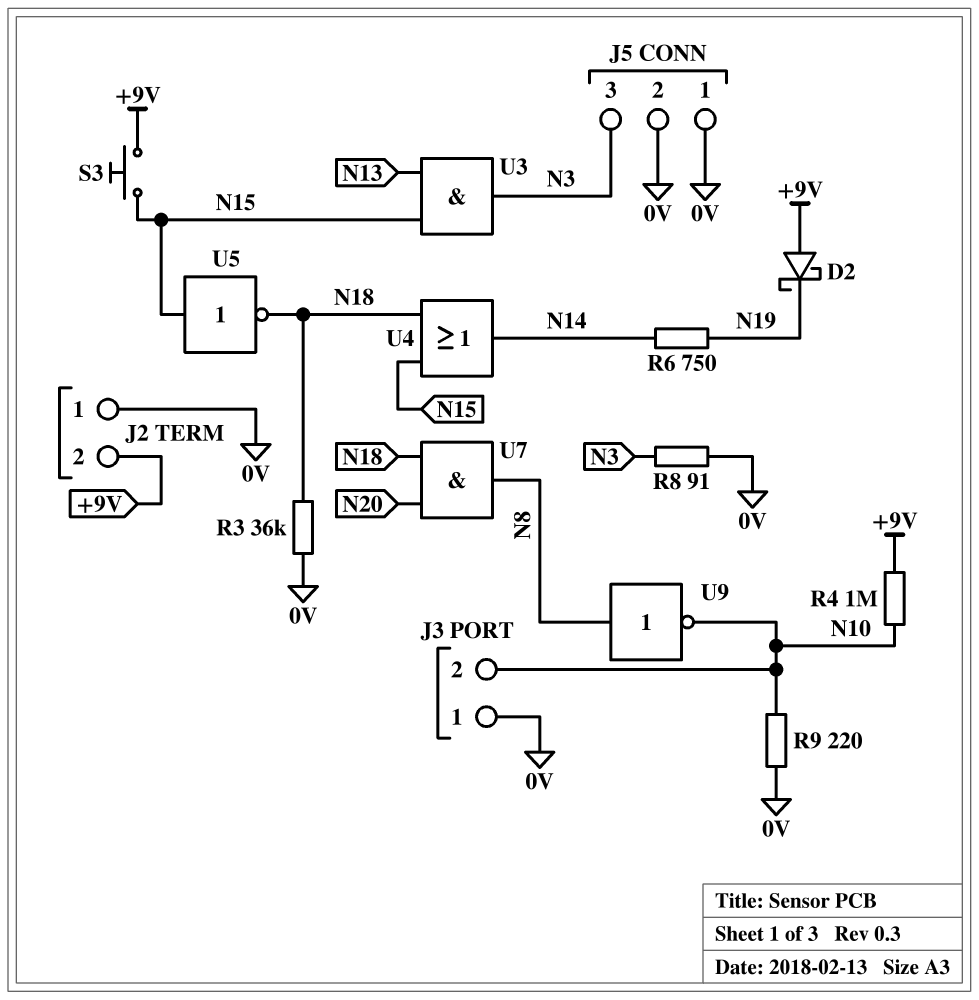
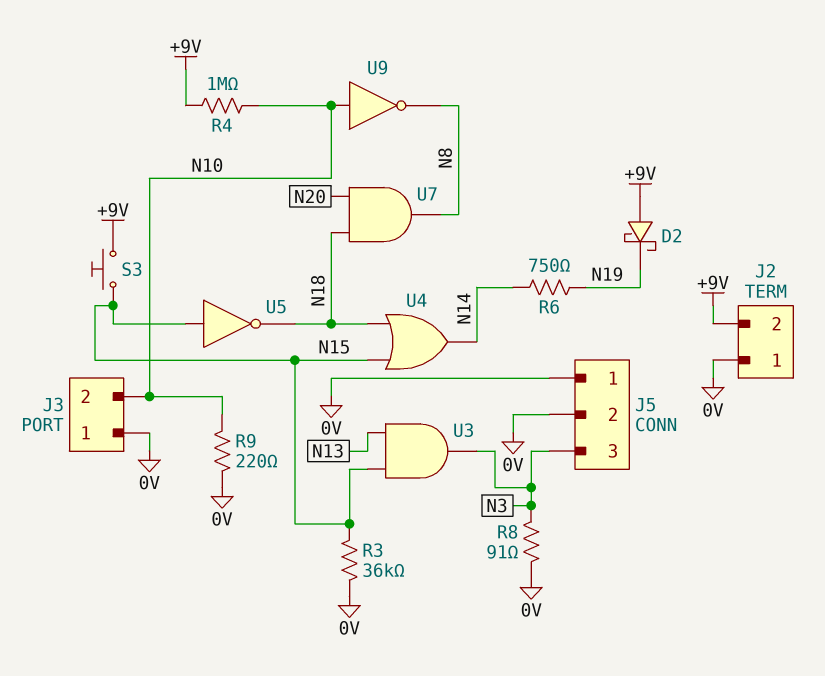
R3: 36k (0V, N18) -> 36k (0V, N15)
U9: NOT (in N8, out N10) -> NOT (in N10, out N8)

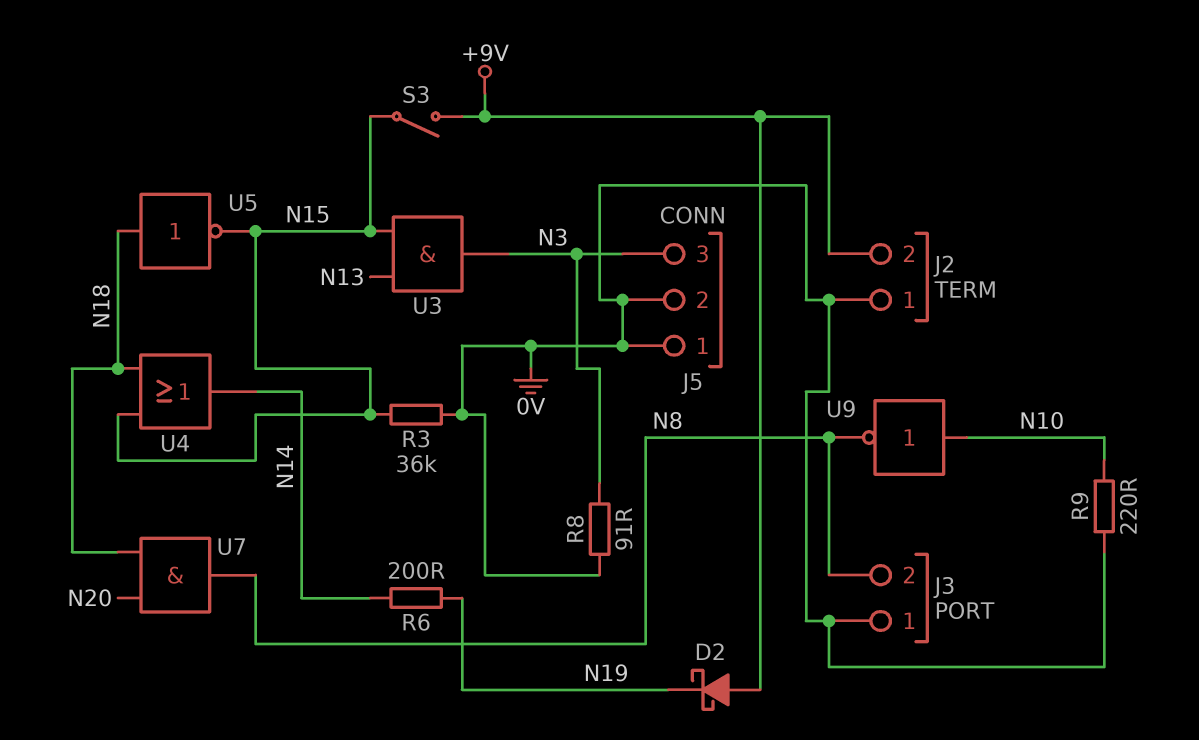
J3 pin 2: N10 -> N8
R4: 1M (+9V, N10) -> none
R6: 750 (N14, N19) -> 200 (N14, N19)
S3: button (+9V, N15) -> switch (+9V, N15)
U5: NOT (in N15, out N18) -> NOT (in N18, out N15)

